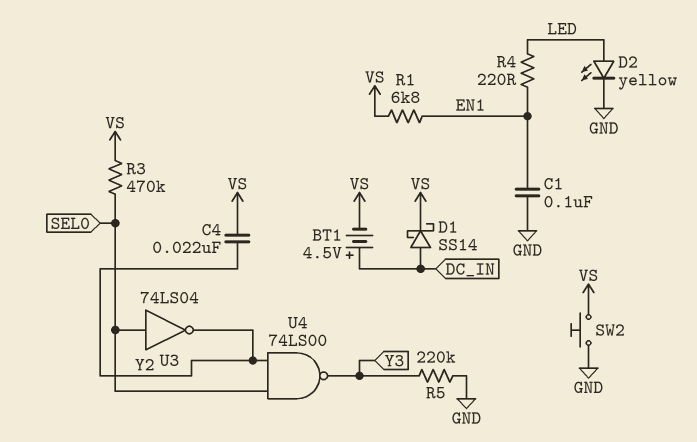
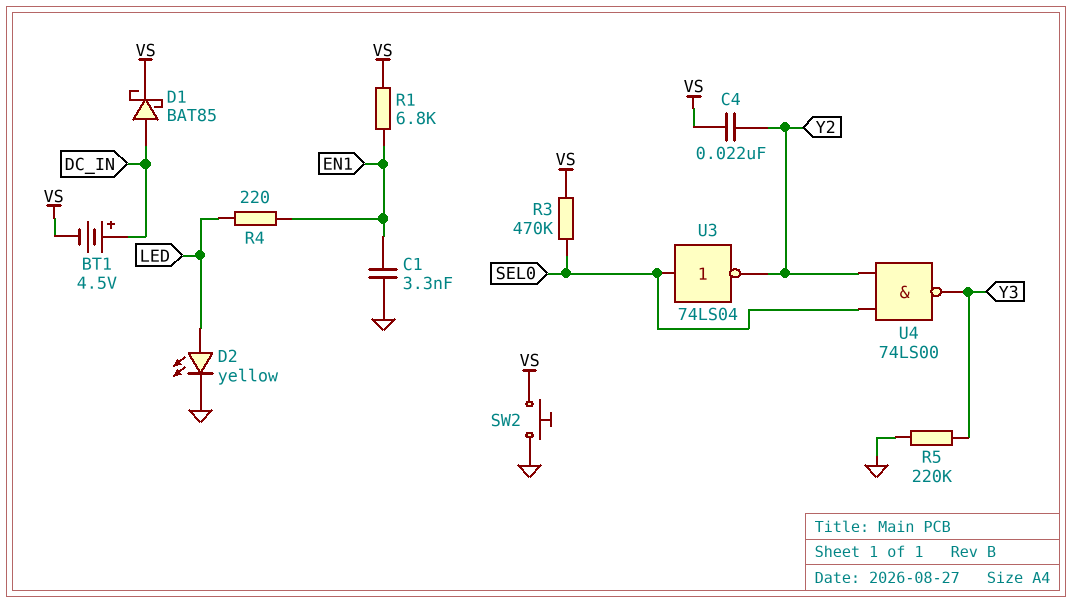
C1: 100nF (EN1, GND) -> 3.3nF (EN1, GND)
D1: schottky SS14 (A DC_IN, K VS) -> schottky BAT85 (A DC_IN, K VS)

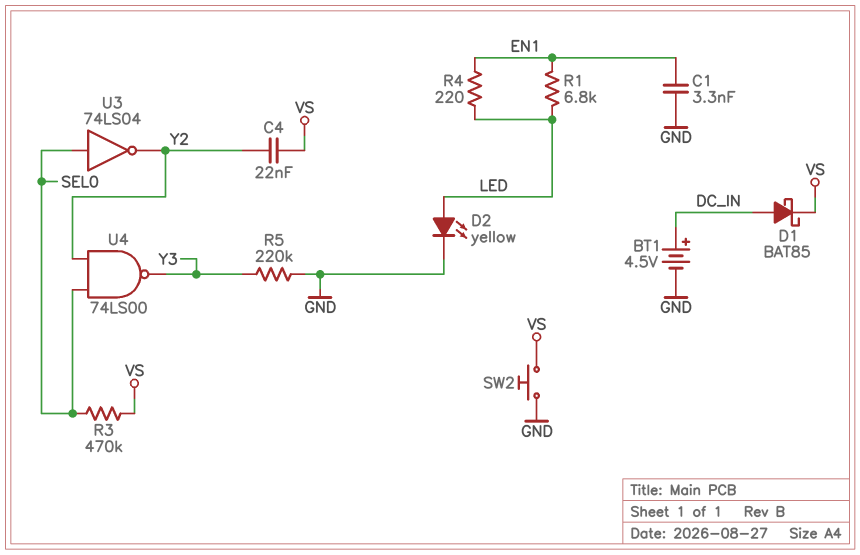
BT1: 4.5V (plus DC_IN, minus VS) -> 4.5V (plus DC_IN, minus GND)
R1: 6.8k (EN1, VS) -> 6.8k (EN1, LED)

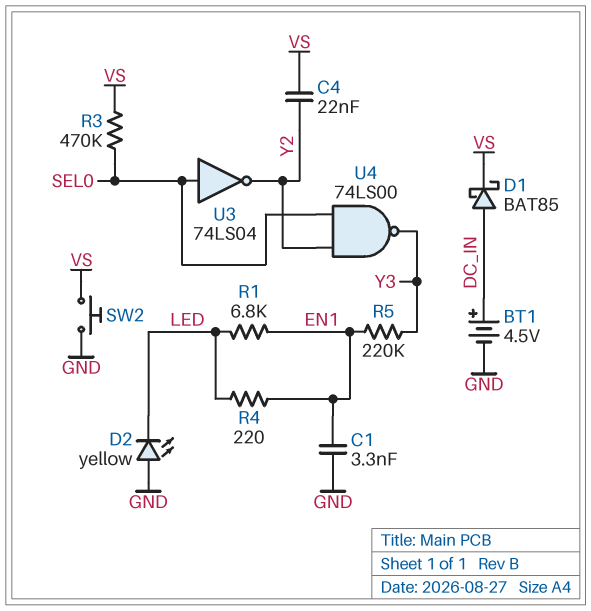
D2: LED yellow (A LED, K GND) -> LED yellow (A GND, K LED)
R5: 220k (GND, Y3) -> 220k (EN1, Y3)

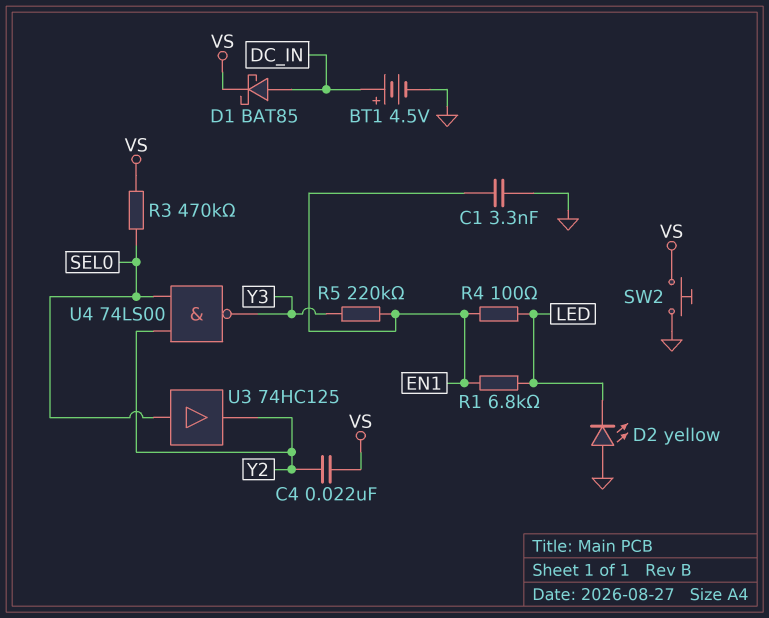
R4: 220 (EN1, LED) -> 100 (EN1, LED)
U3: NOT 74LS04 (in SEL0, out Y2) -> buffer 74HC125 (in SEL0, out Y2)

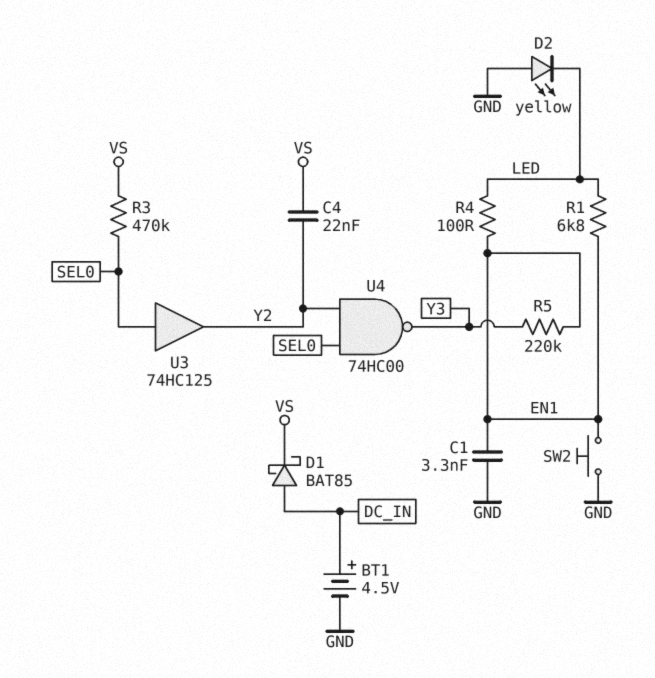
SW2: button (GND, VS) -> button (EN1, GND)
U4: NAND 74LS00 (in SEL0, in Y2, out Y3) -> NAND 74HC00 (in SEL0, in Y2, out Y3)

